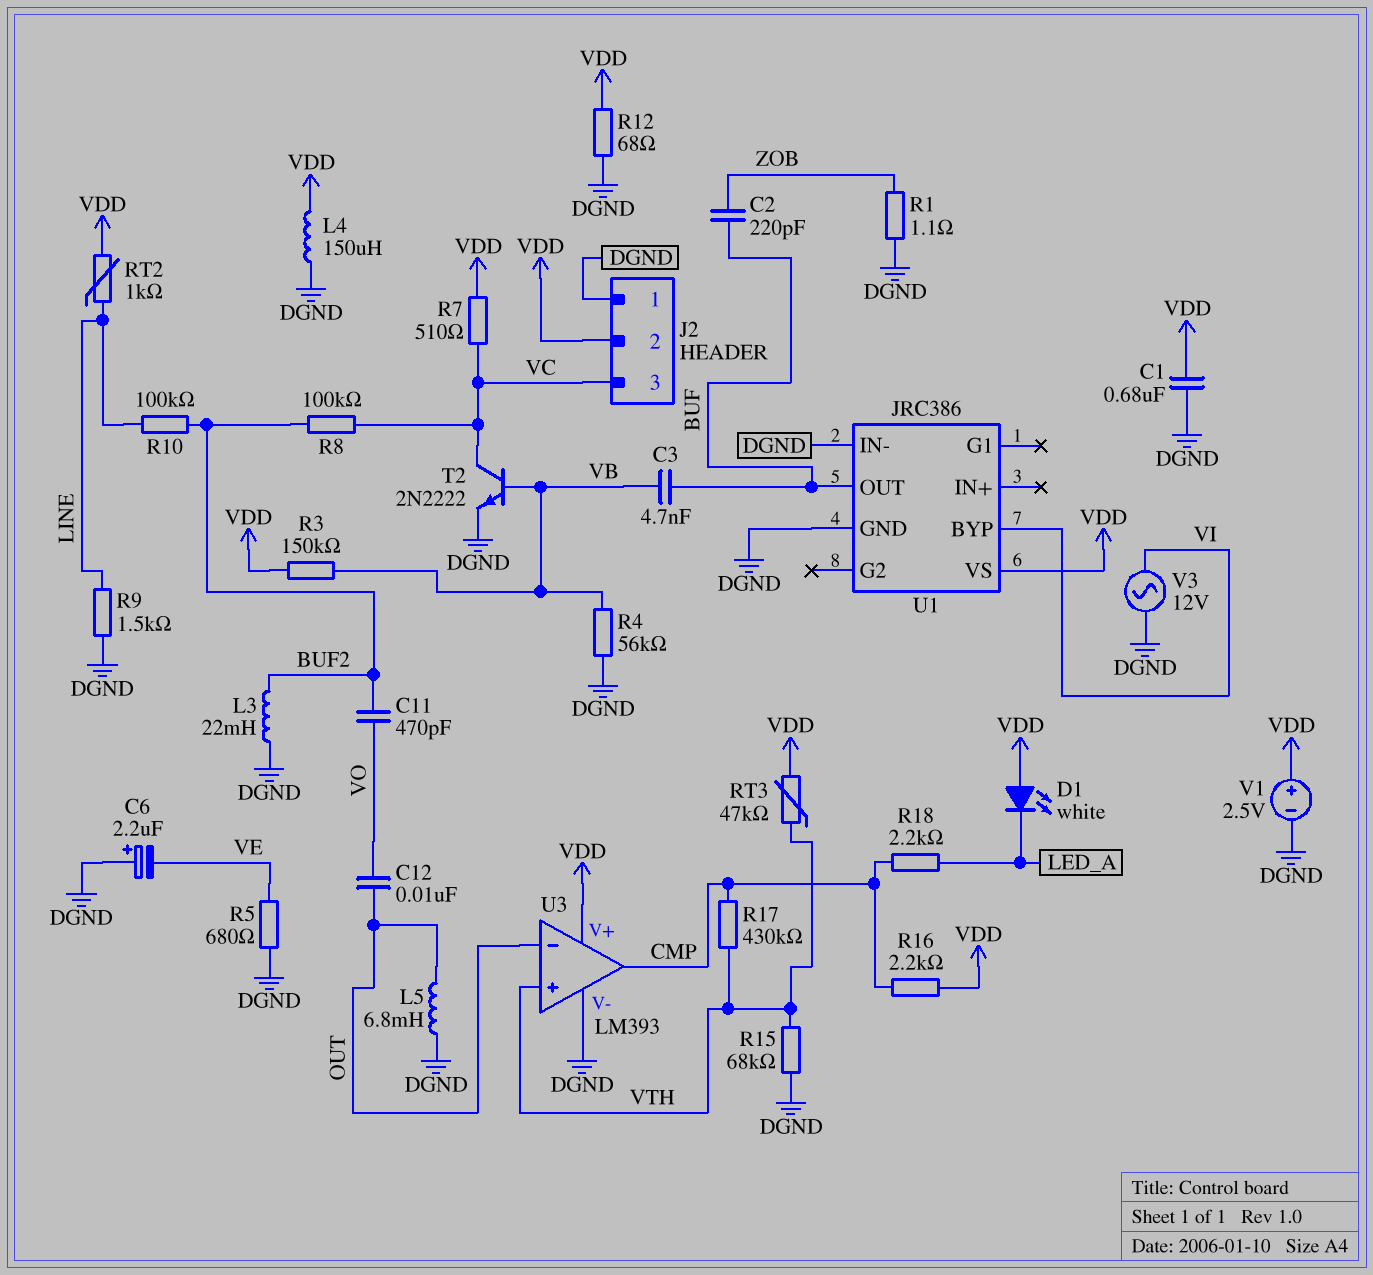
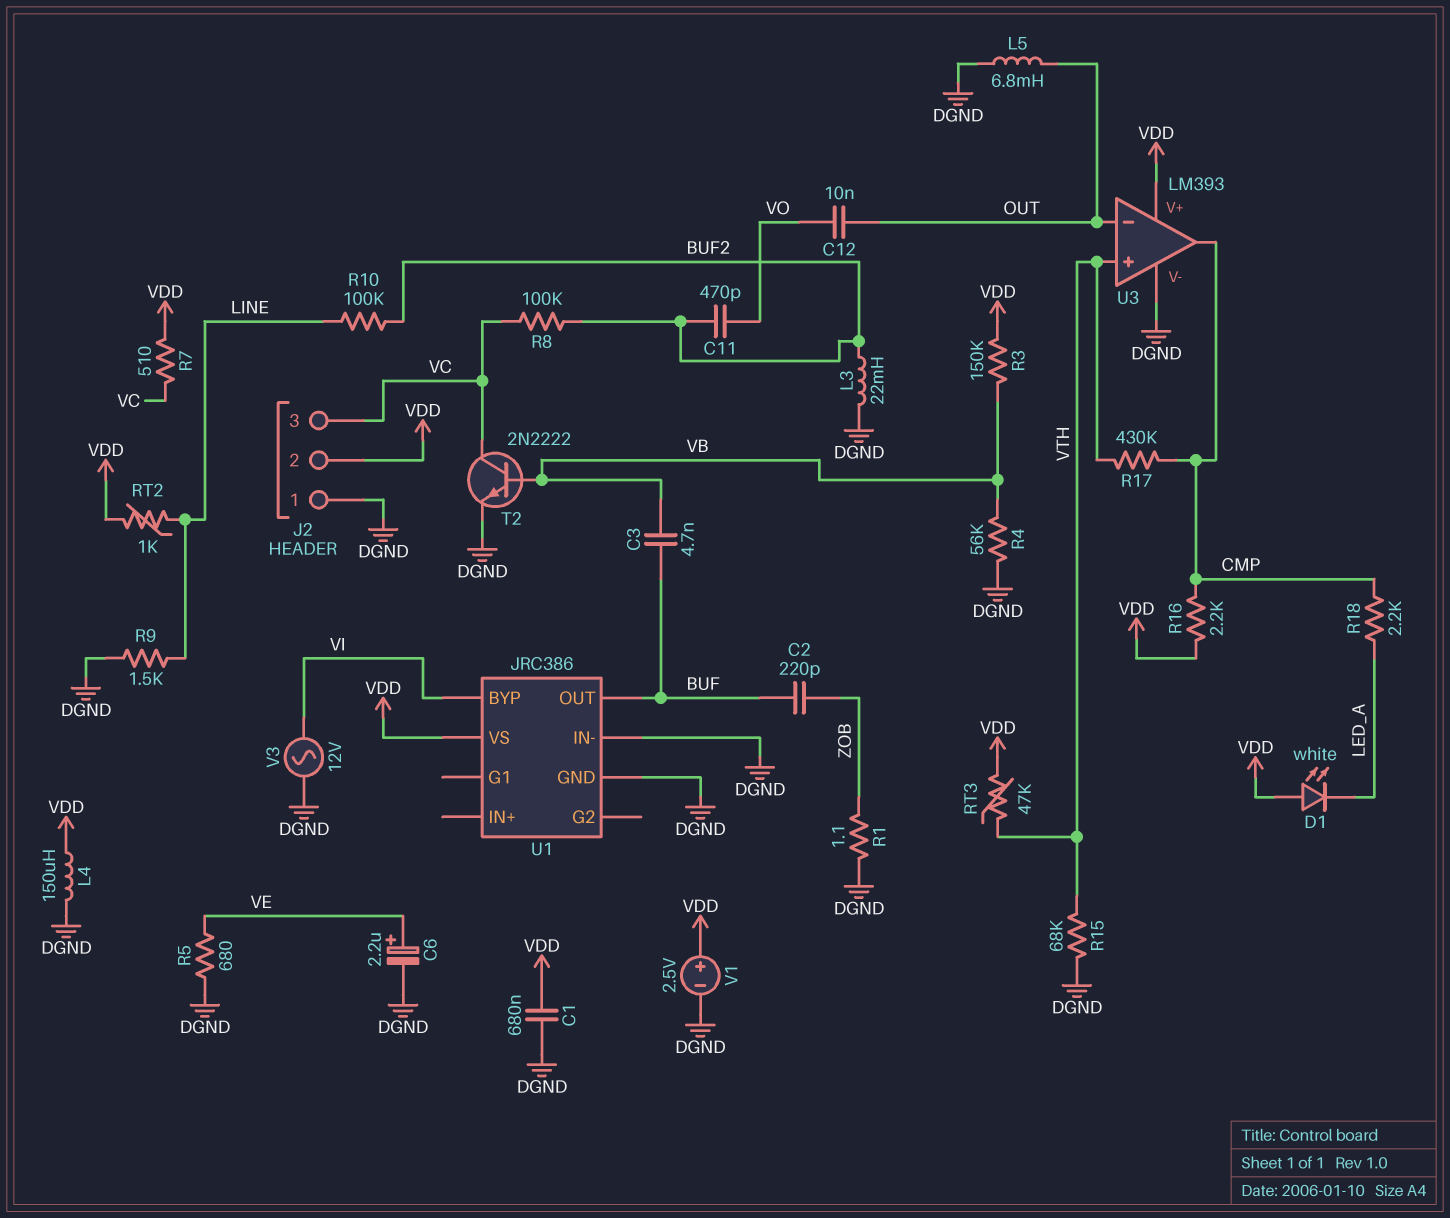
C6: 2.2uF (plus DGND, minus VE) -> 2.2uF (plus VE, minus DGND)
R12: 68 (DGND, VDD) -> none

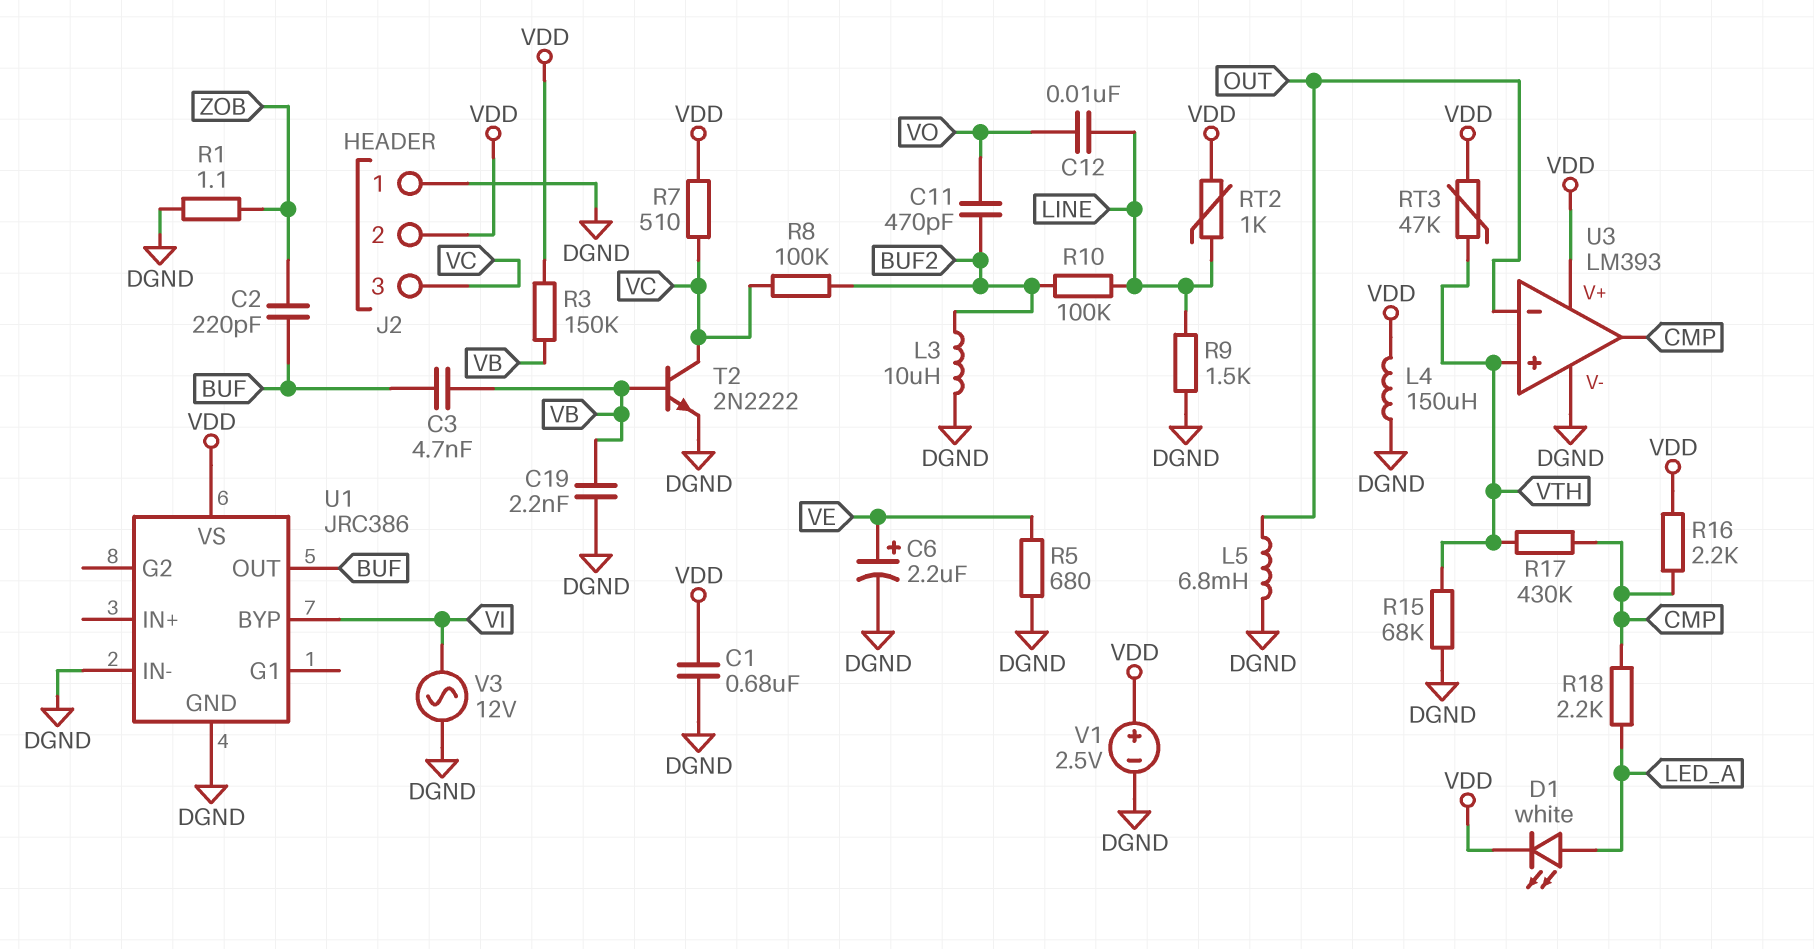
C12: 10nF (OUT, VO) -> 10nF (LINE, VO)
C19: none -> 2.2nF (DGND, VB)
D1: LED white (A VDD, K LED_A) -> LED white (A LED_A, K VDD)
L3: 22mH (BUF2, DGND) -> 10uH (BUF2, DGND)
R4: 56k (DGND, VB) -> none

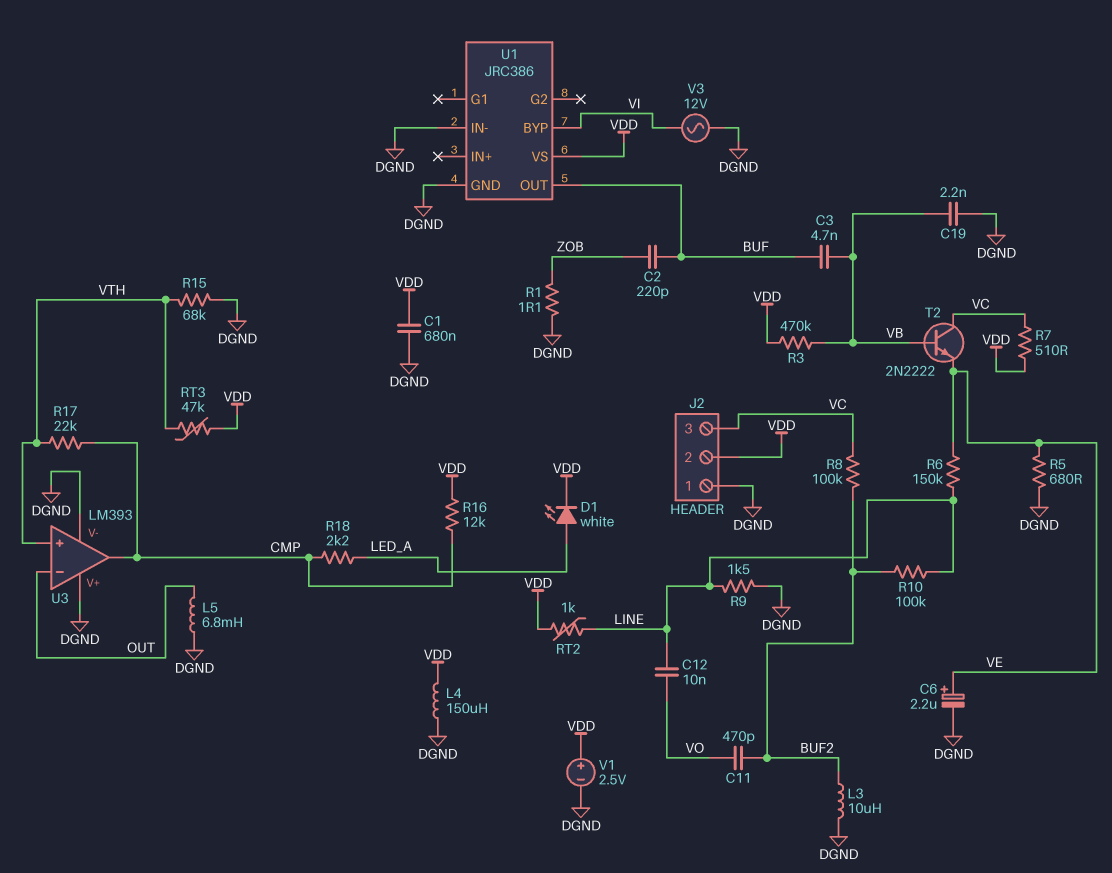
R3: 150k (VB, VDD) -> 470k (VB, VDD)
R6: none -> 150k (LINE, VE)
R16: 2.2k (CMP, VDD) -> 12k (CMP, VDD)
R17: 430k (CMP, VTH) -> 22k (CMP, VTH)
T2: NPN 2N2222 (B VB, C VC, E DGND) -> NPN 2N2222 (B VB, C VC, E VE)
U3 pin V+: VDD -> DGND

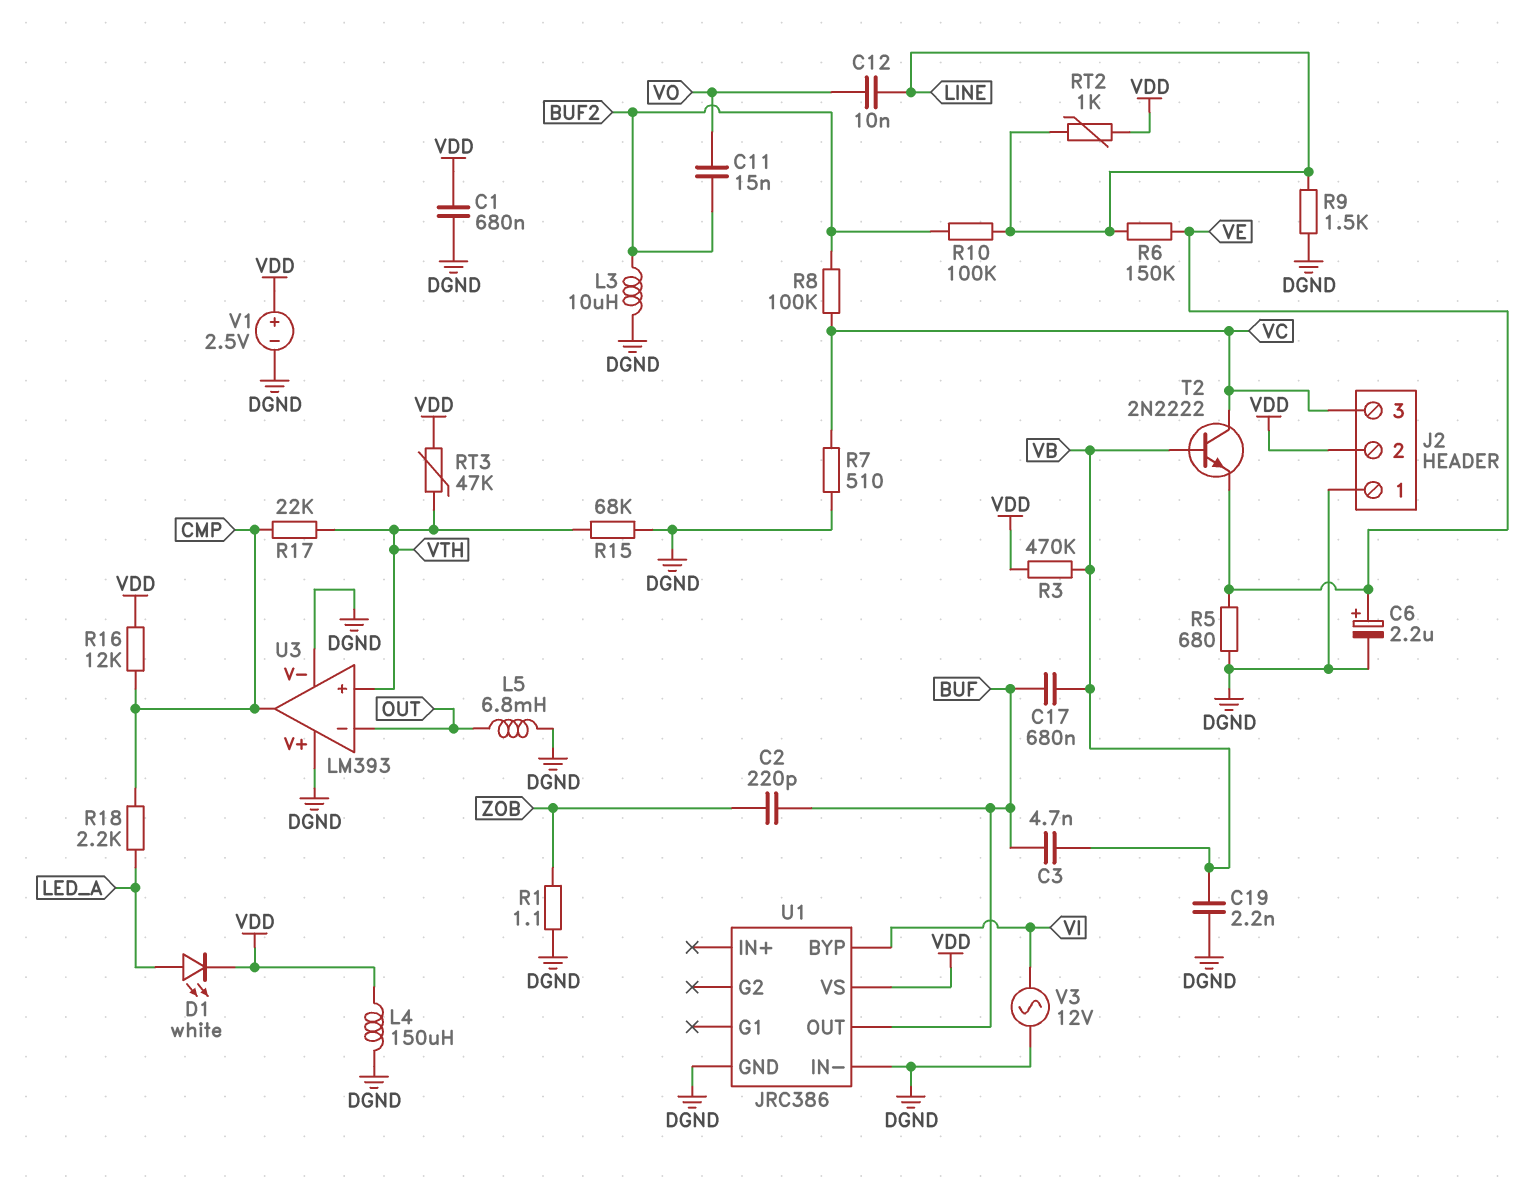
C11: 470pF (BUF2, VO) -> 15nF (BUF2, VO)
C17: none -> 680nF (BUF, VB)
R7: 510 (VC, VDD) -> 510 (DGND, VC)

